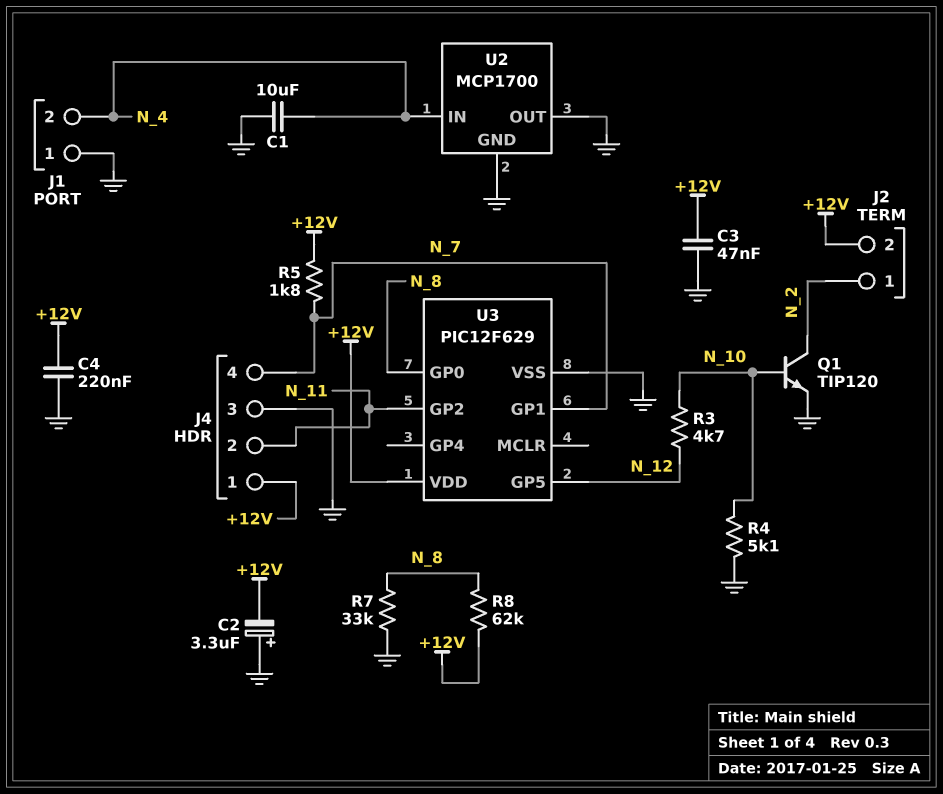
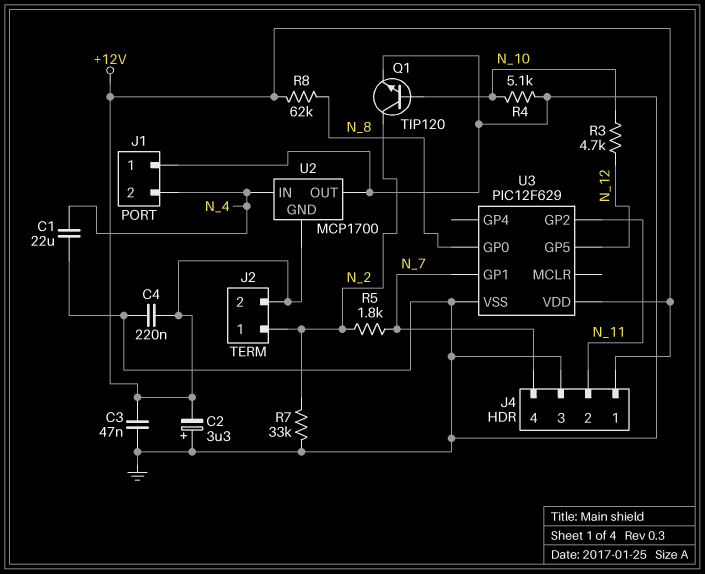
C1: 10uF (GND, N_4) -> 22uF (GND, N_4)
R5: 1.8k (+12V, N_7) -> 1.8k (N_2, N_7)
R7: 33k (GND, N_8) -> 33k (GND, N_2)
U2 pin GND: GND -> +12V

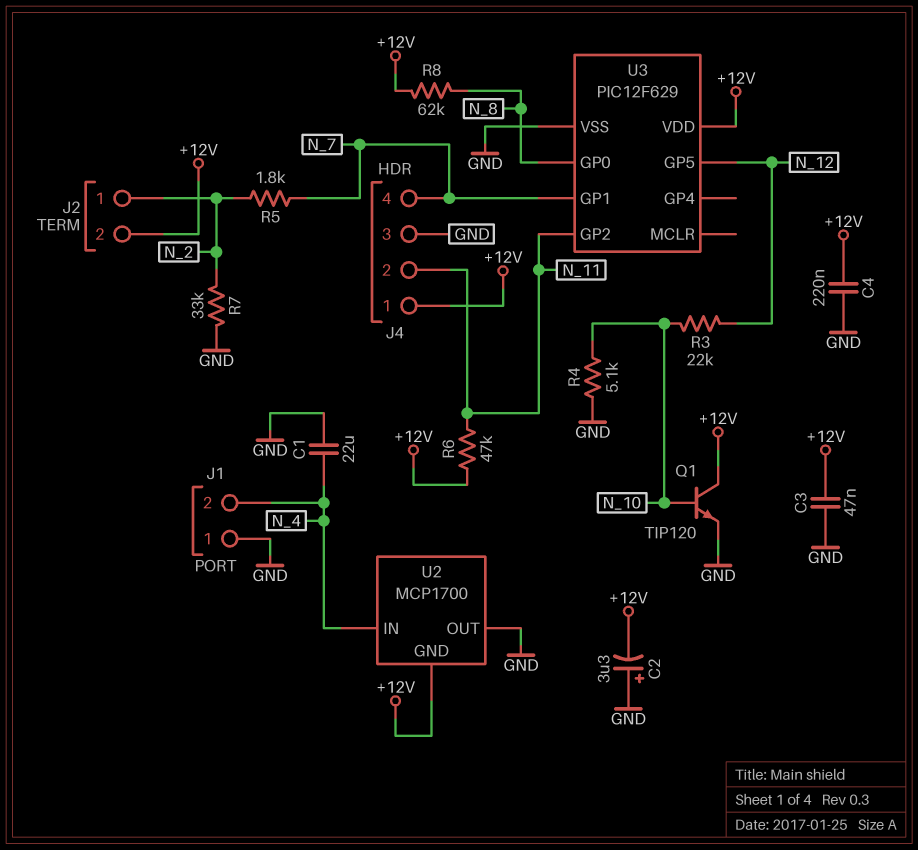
Q1: NPN TIP120 (B N_10, C N_2, E GND) -> NPN TIP120 (B N_10, C +12V, E GND)
R3: 4.7k (N_10, N_12) -> 22k (N_10, N_12)
R6: none -> 47k (+12V, N_11)

